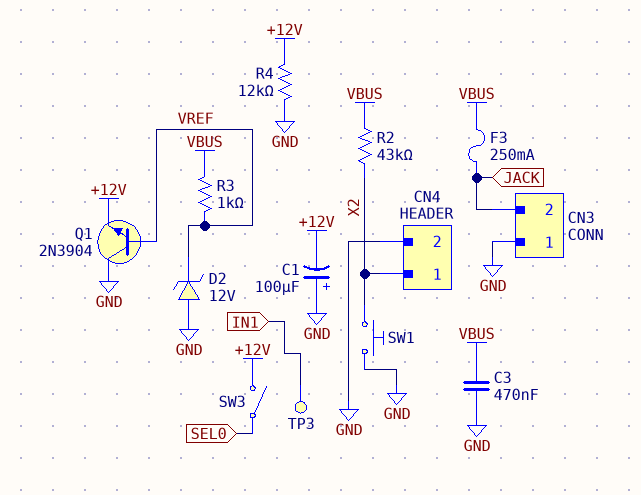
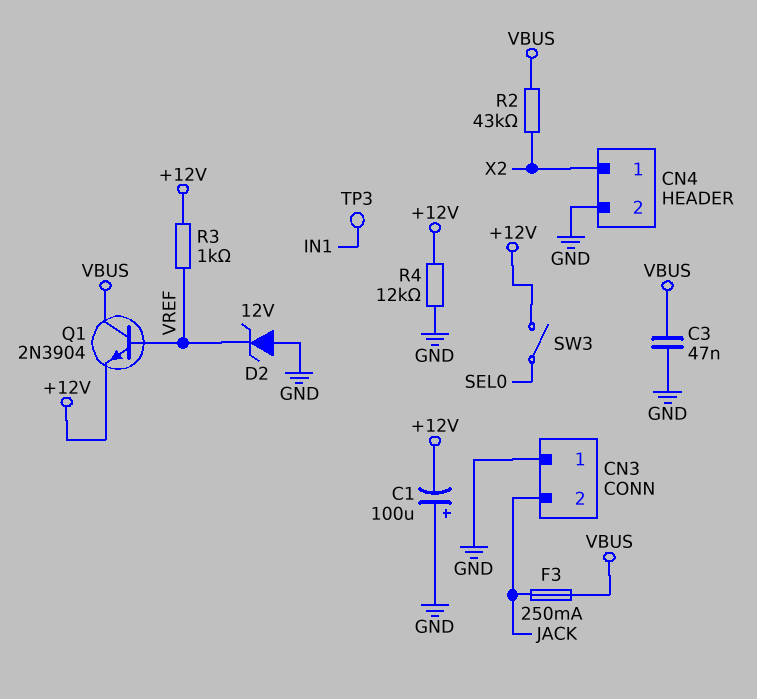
C3: 470nF (GND, VBUS) -> 47nF (GND, VBUS)
Q1: NPN 2N3904 (B VREF, C GND, E +12V) -> NPN 2N3904 (B VREF, C VBUS, E +12V)
R3: 1k (VBUS, VREF) -> 1k (+12V, VREF)
SW1: button (GND, X2) -> none

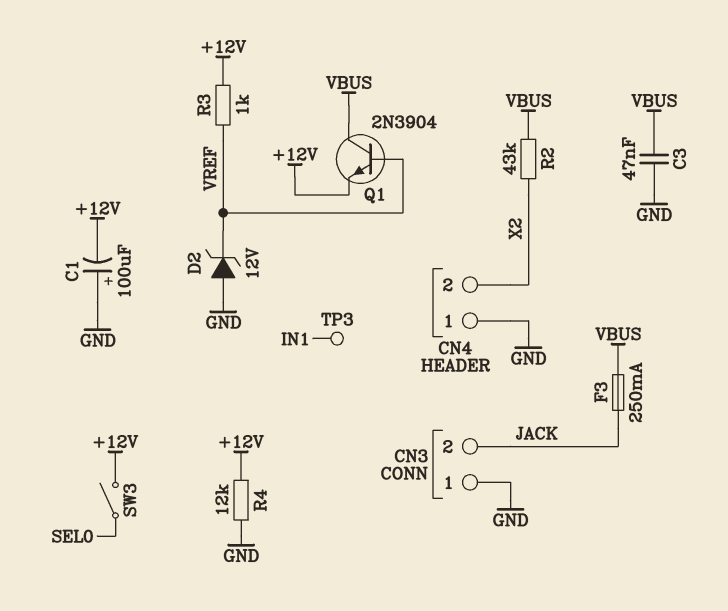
CN4 pin 1: X2 -> GND
CN4 pin 2: GND -> X2

